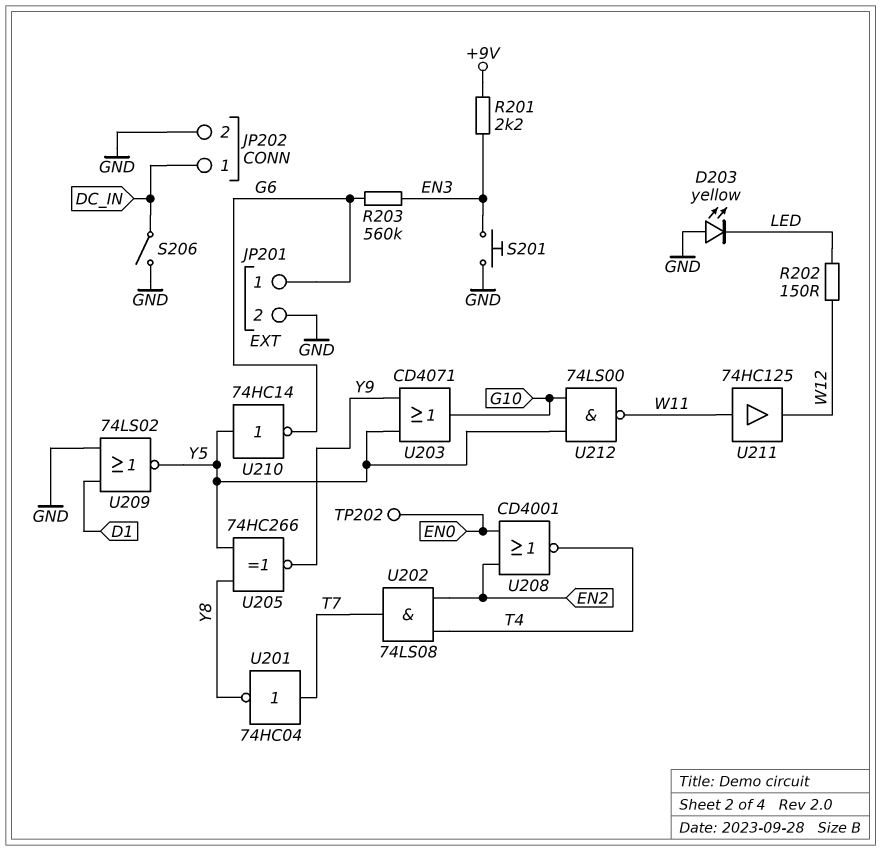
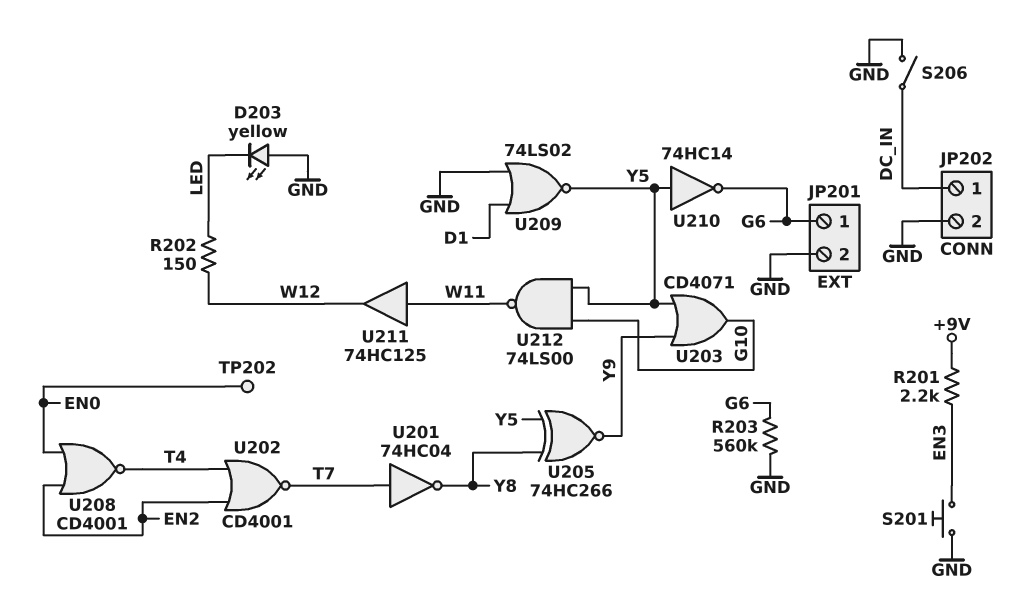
R203: 560k (EN3, G6) -> 560k (G6, GND)
U202: AND 74LS08 (in EN2, in T4, out T7) -> NOR CD4001 (in EN2, in T4, out T7)

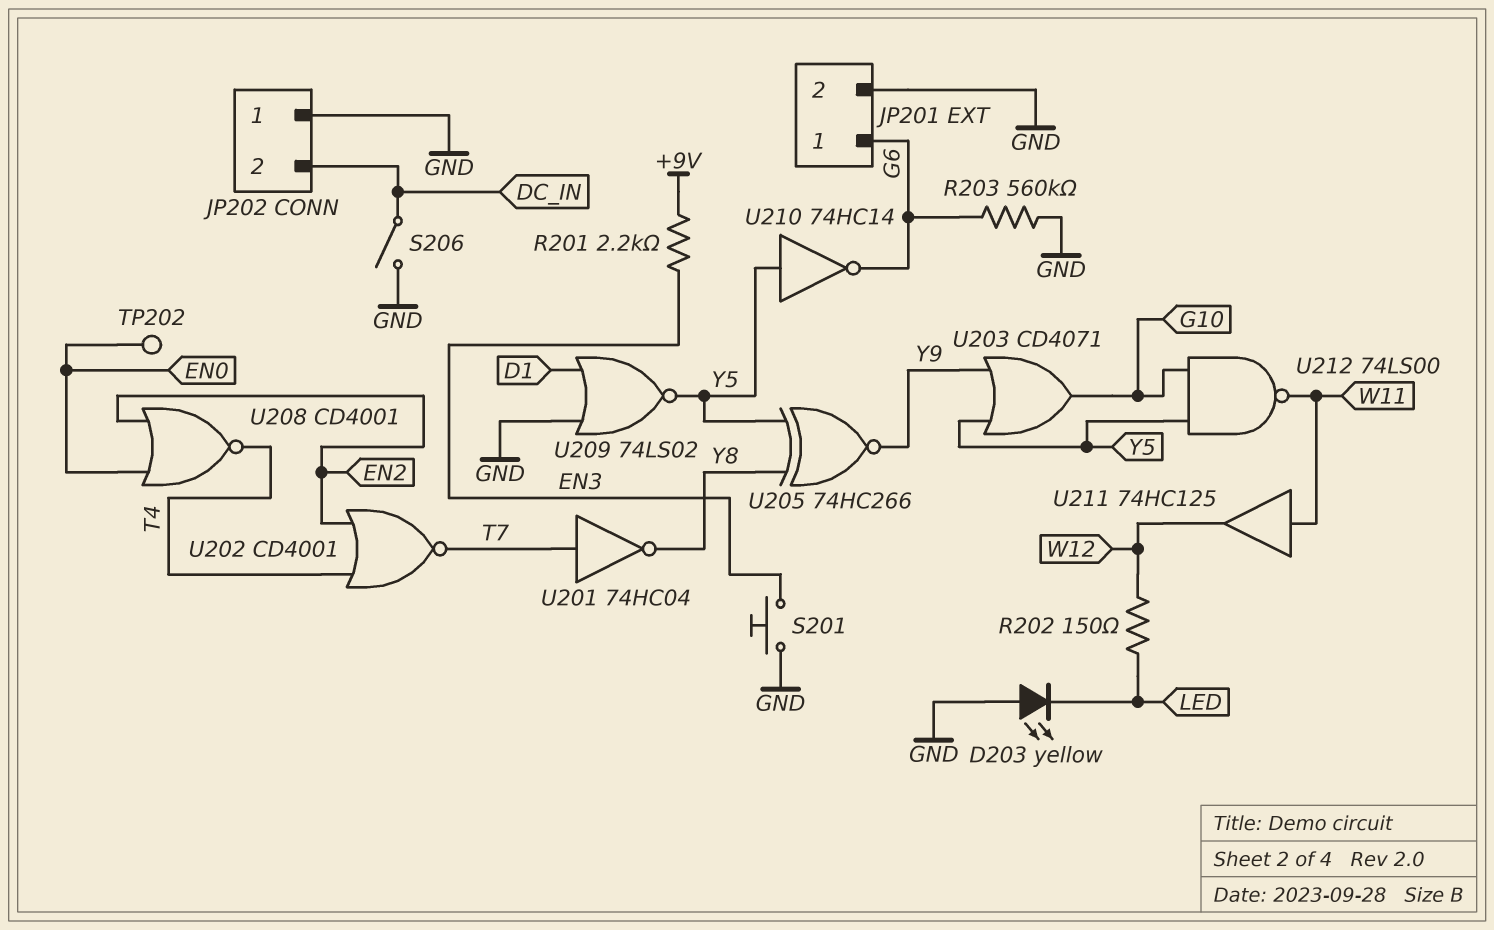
JP202 pin 1: DC_IN -> GND
JP202 pin 2: GND -> DC_IN

